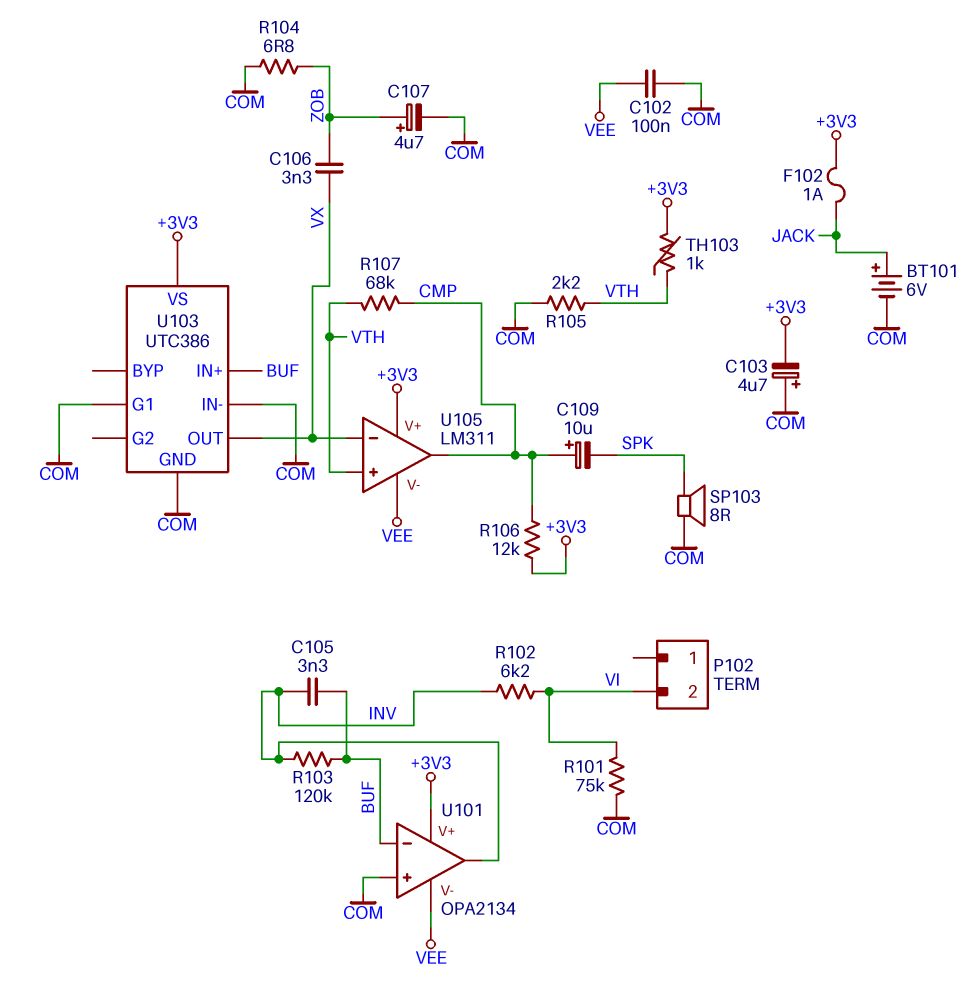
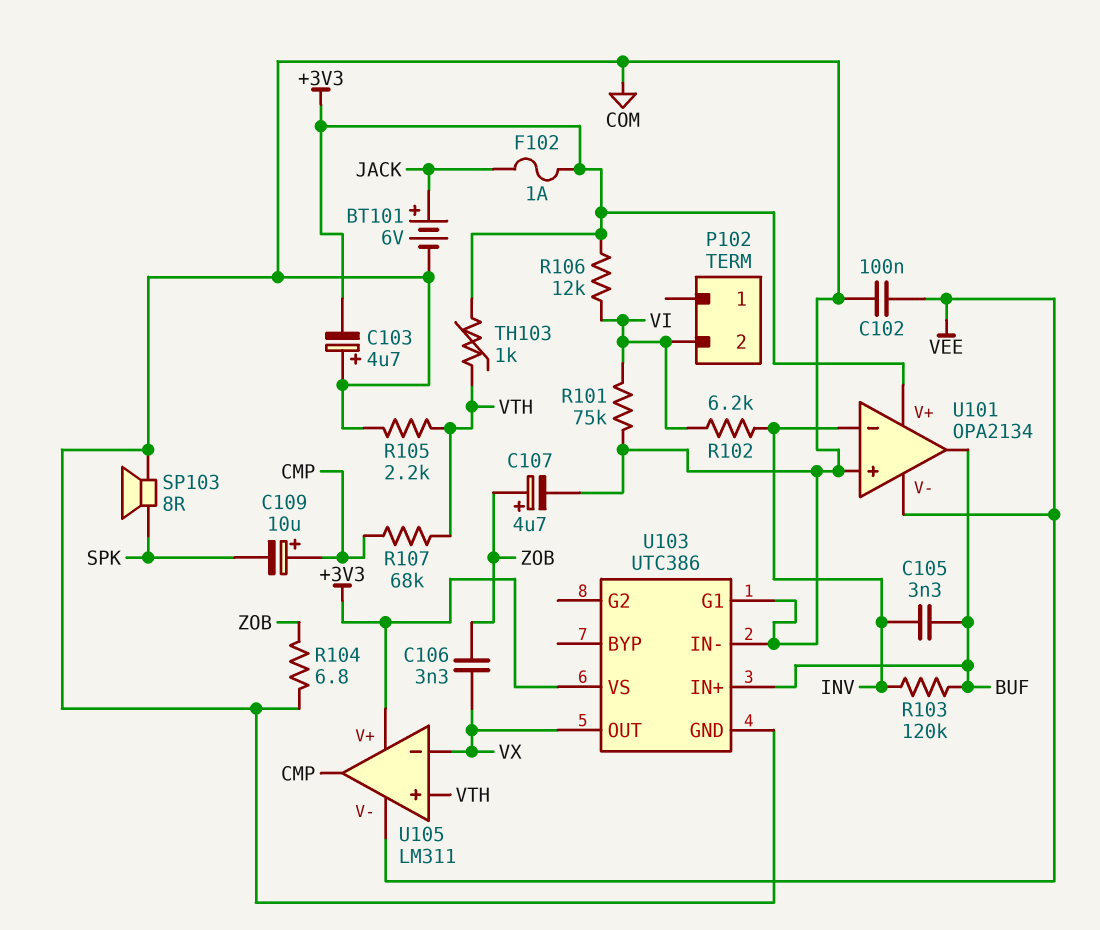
R106: 12k (+3V3, CMP) -> 12k (+3V3, VI)
U101 pin in-: BUF -> INV
U101 pin out: INV -> BUF

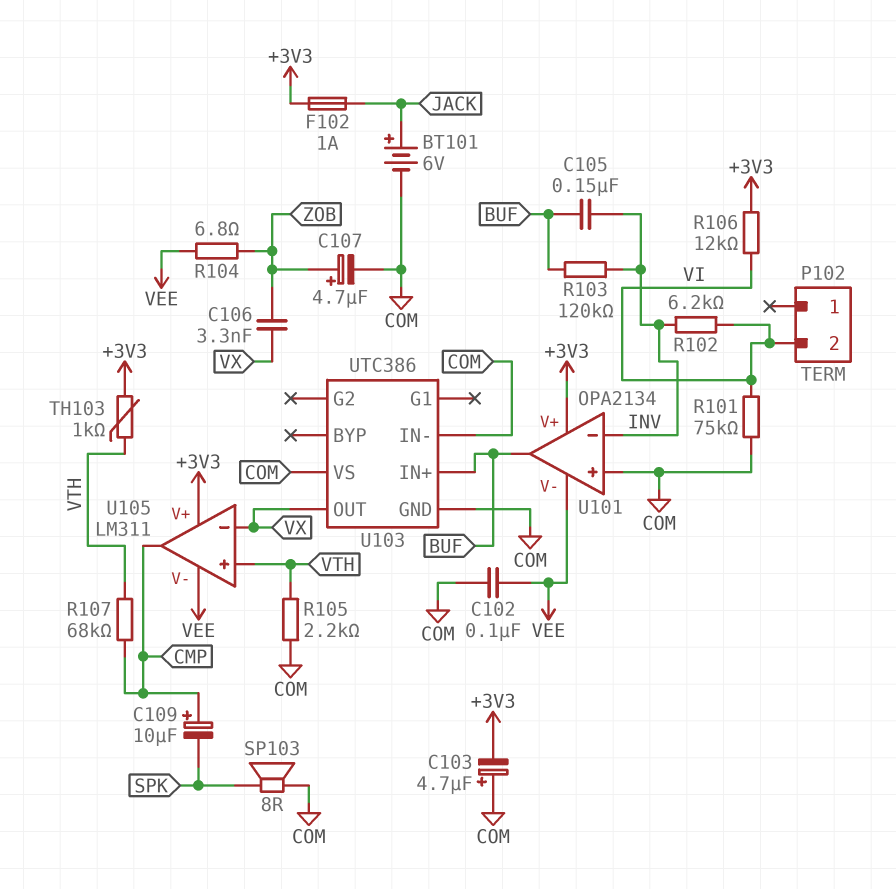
C105: 3.3nF (BUF, INV) -> 150nF (BUF, INV)
R104: 6.8 (COM, ZOB) -> 6.8 (VEE, ZOB)
U103 pin G1: COM -> none
U103 pin VS: +3V3 -> COM

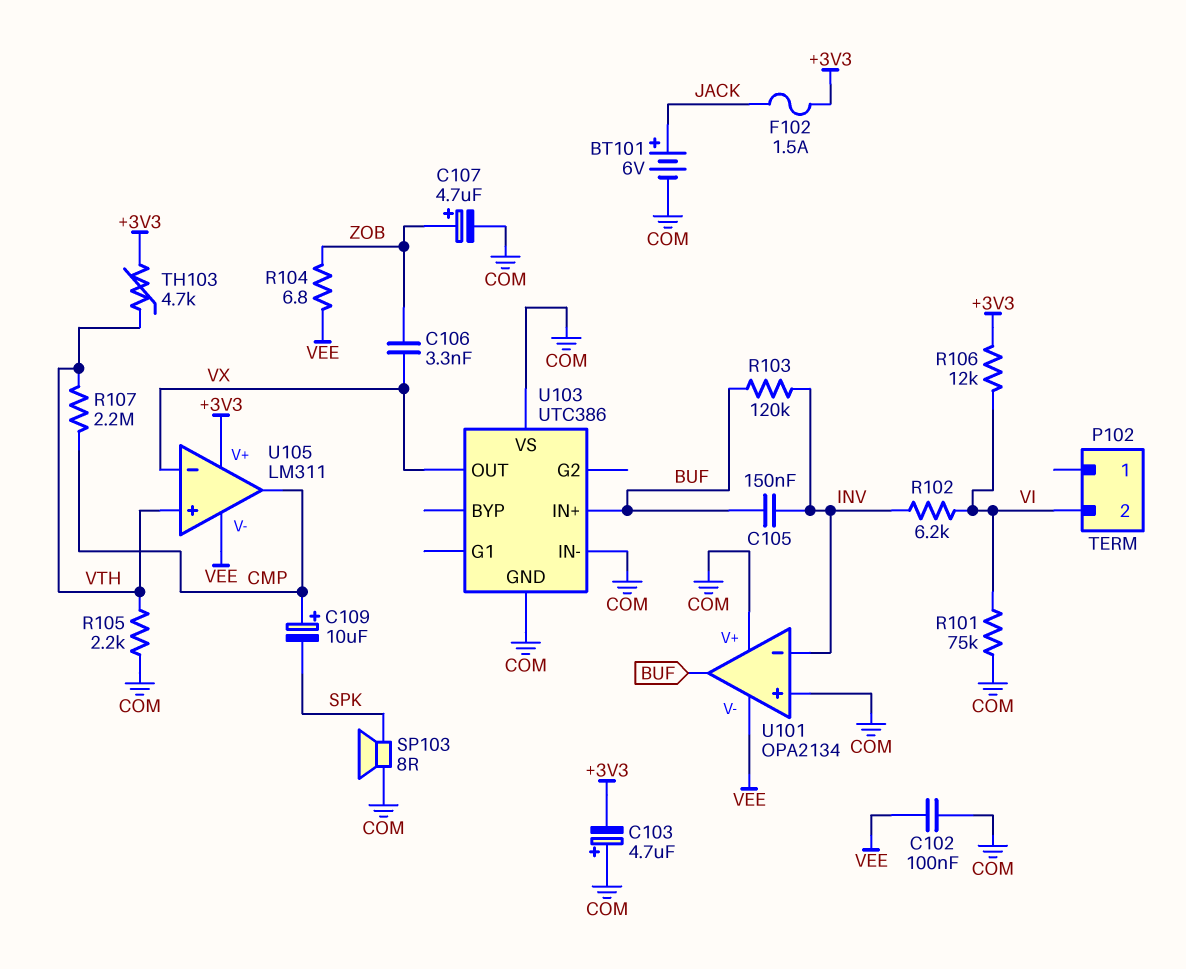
F102: 1A (+3V3, JACK) -> 1.5A (+3V3, JACK)
R107: 68k (CMP, VTH) -> 2.2M (CMP, VTH)
TH103: 1k (+3V3, VTH) -> 4.7k (+3V3, VTH)
U101 pin V+: +3V3 -> COM

